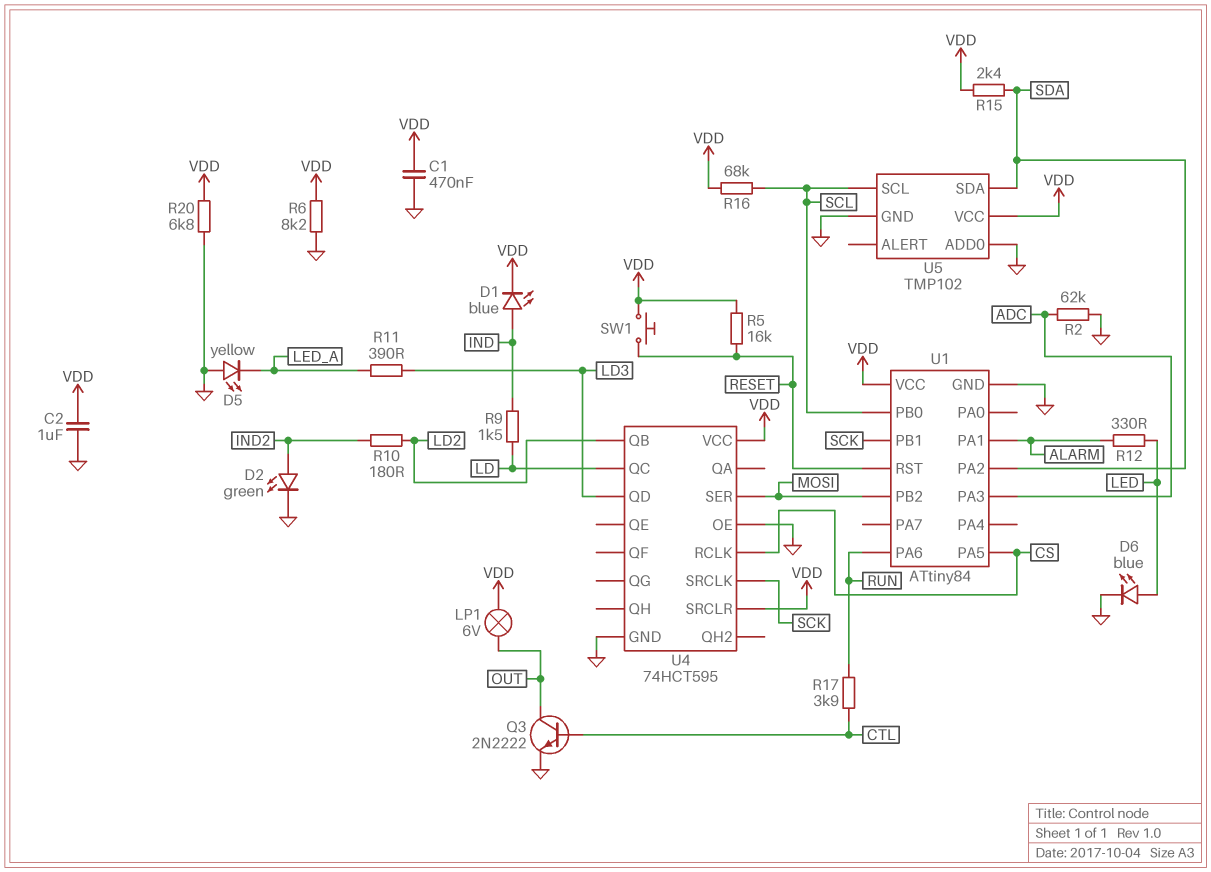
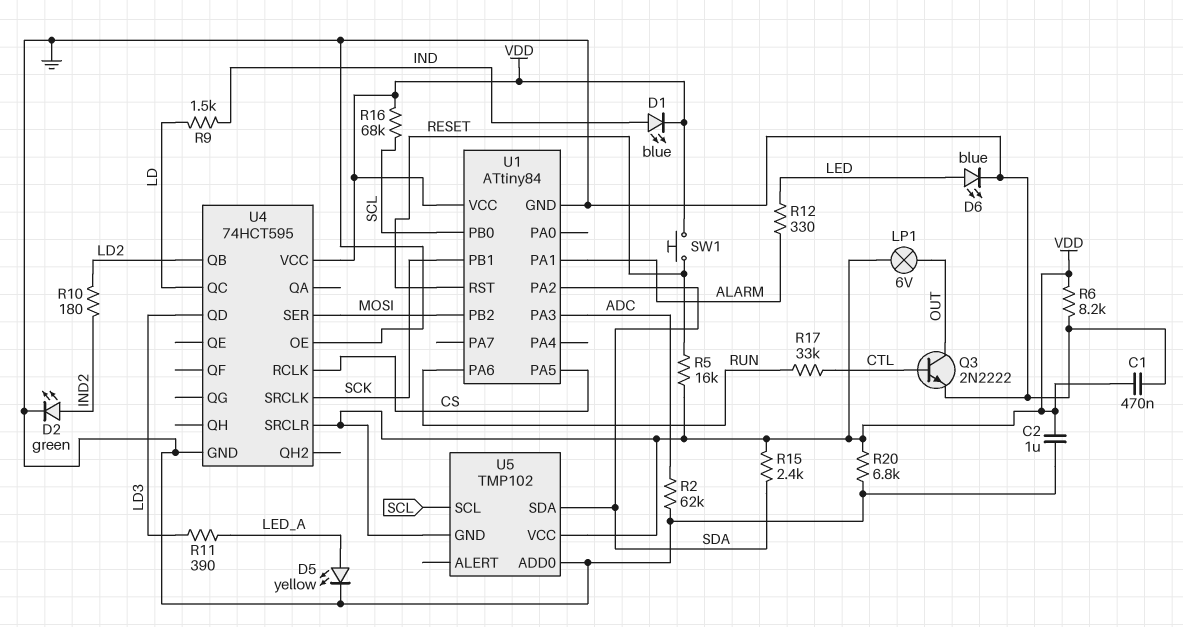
D5: LED yellow (A GND, K LED_A) -> LED yellow (A LED_A, K GND)
R17: 3.9k (CTL, RUN) -> 33k (CTL, RUN)
U5 pin GND: GND -> VDD

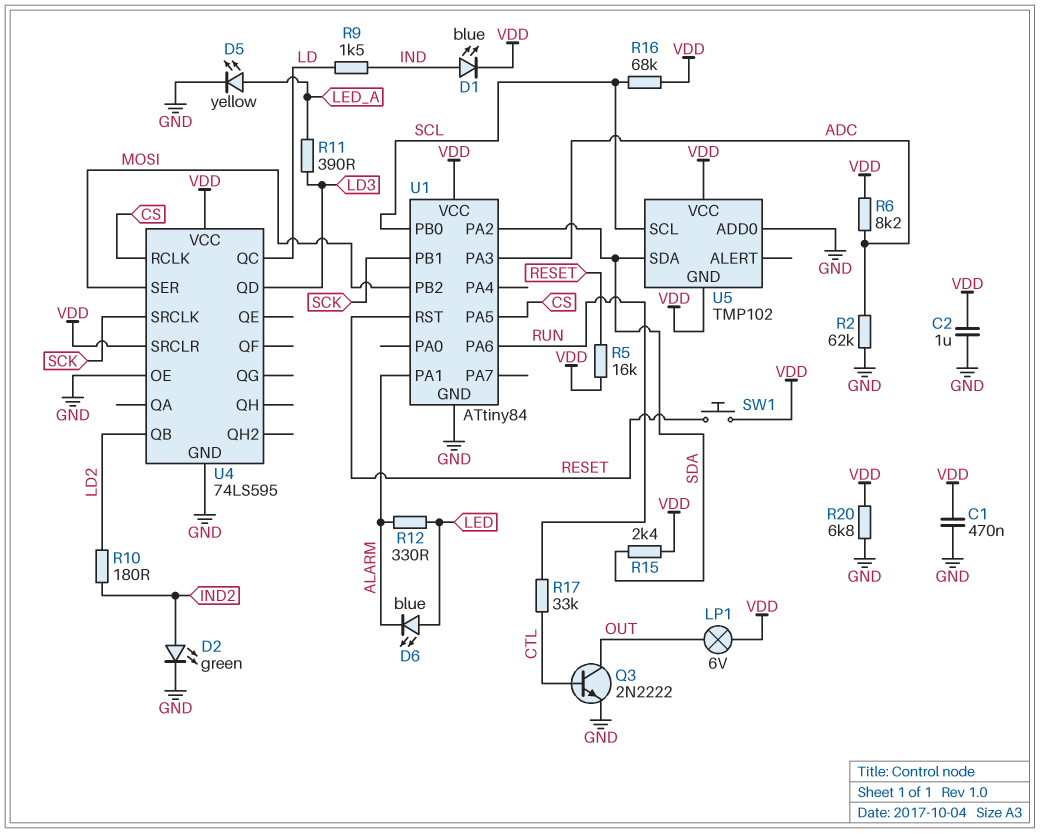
D6: LED blue (A LED, K GND) -> LED blue (A LED, K ALARM)
R6: 8.2k (GND, VDD) -> 8.2k (ADC, VDD)
U4: 74HCT595 -> 74LS595

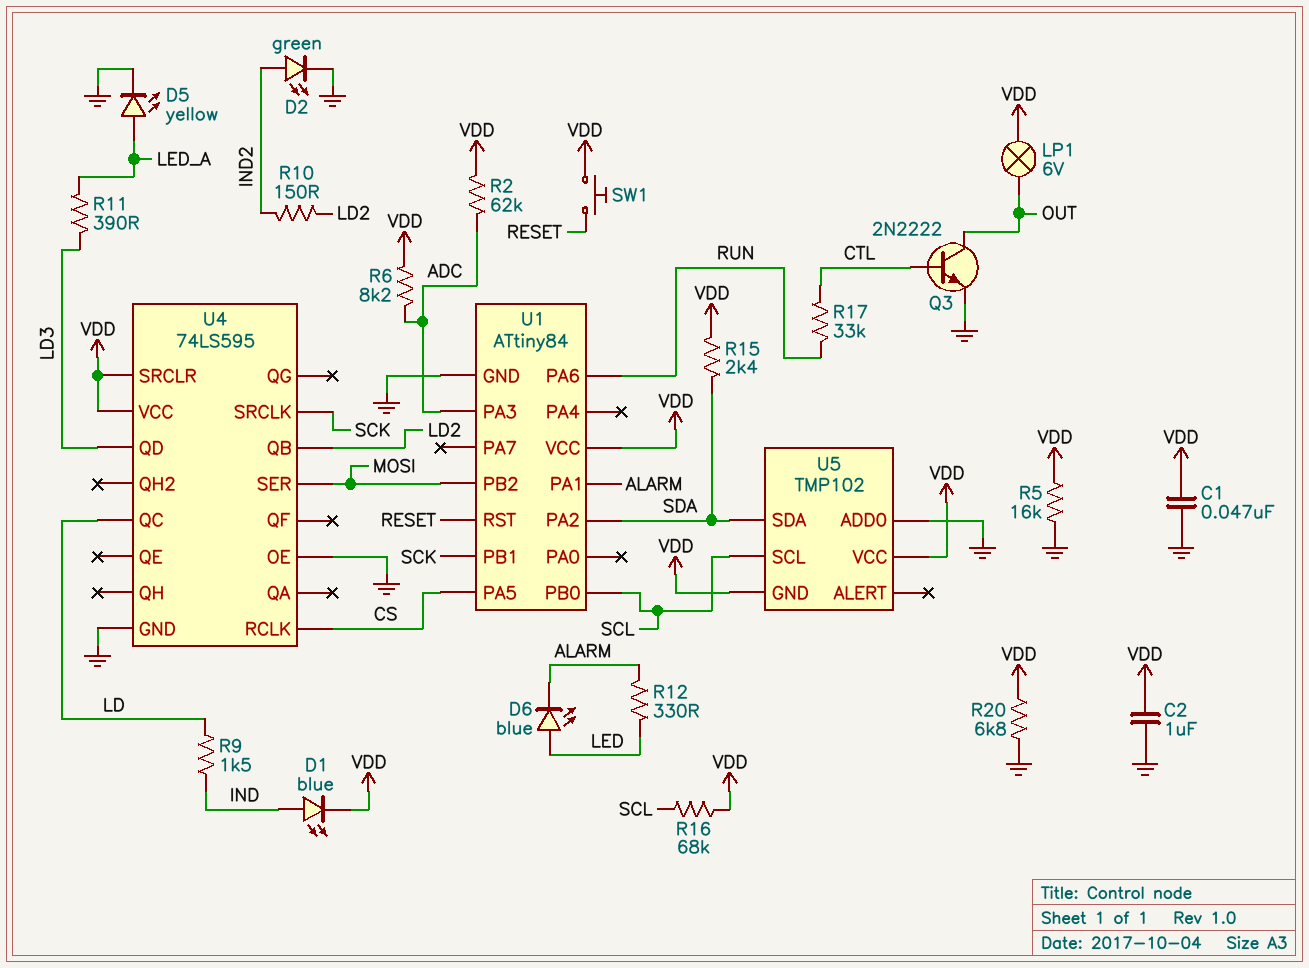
C1: 470nF (GND, VDD) -> 47nF (GND, VDD)
R2: 62k (ADC, GND) -> 62k (ADC, VDD)
R5: 16k (RESET, VDD) -> 16k (GND, VDD)
R10: 180 (IND2, LD2) -> 150 (IND2, LD2)

